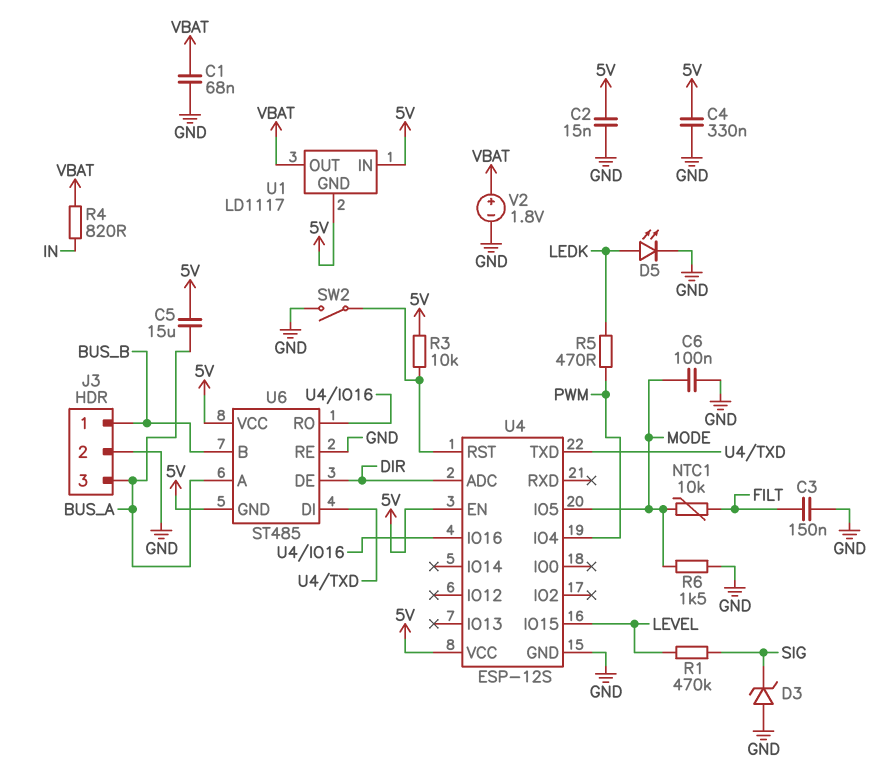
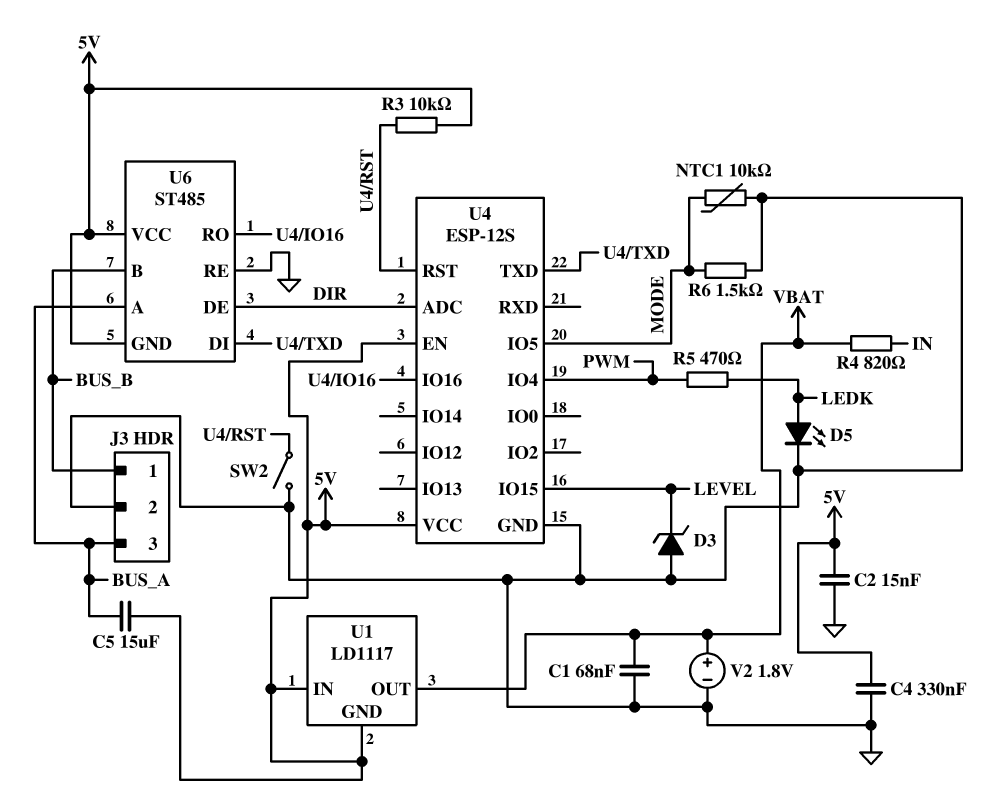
C3: 150nF (FILT, GND) -> none
C6: 100nF (GND, MODE) -> none
D3: zener (A GND, K SIG) -> zener (A GND, K LEVEL)
NTC1: 10k (FILT, MODE) -> 10k (GND, MODE)
R1: 470k (LEVEL, SIG) -> none

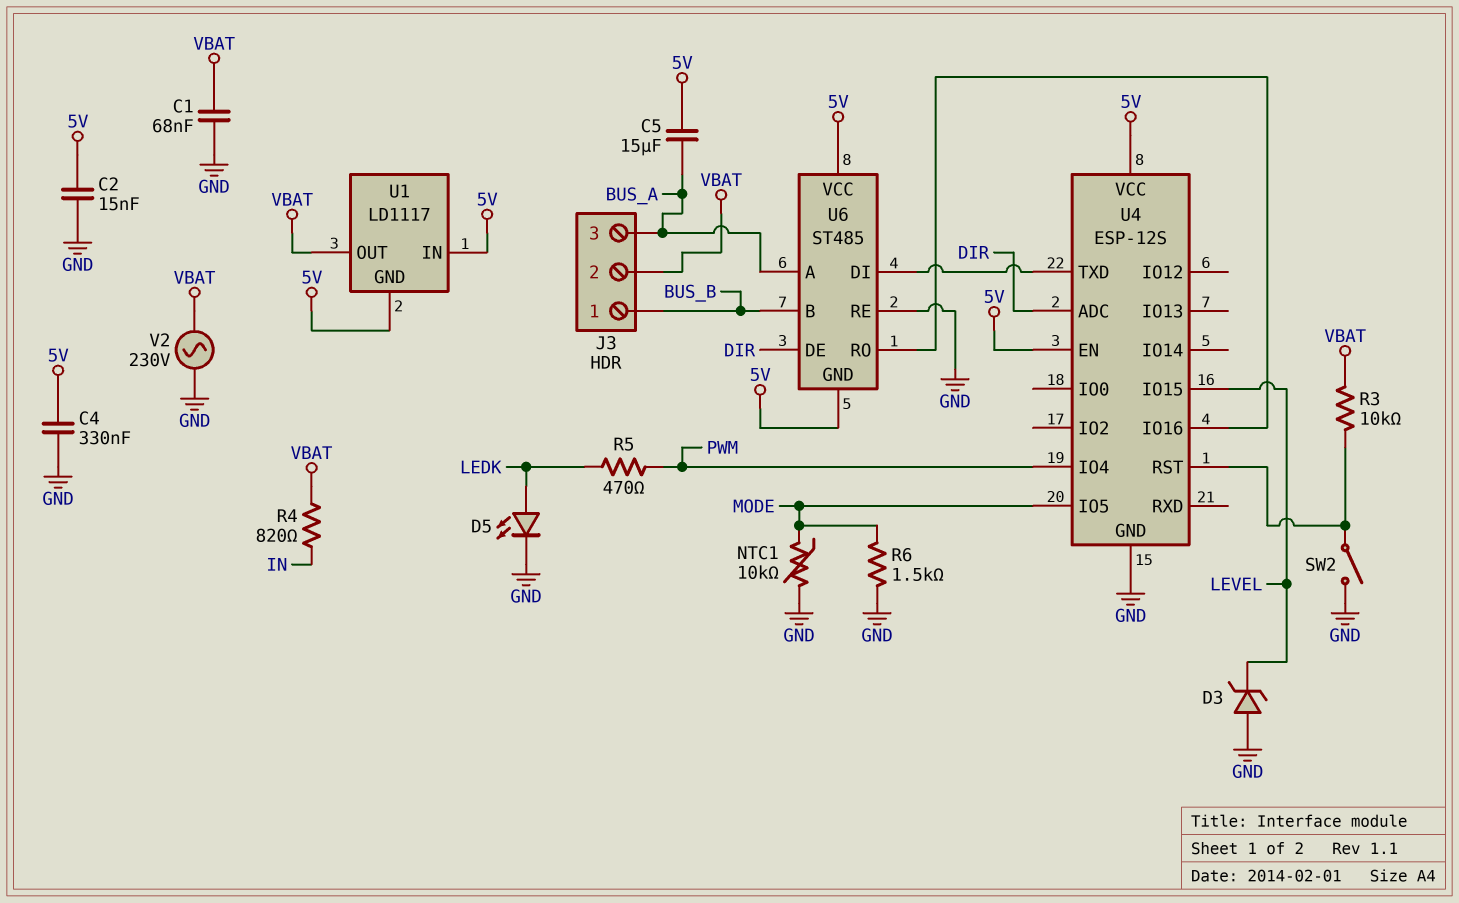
J3 pin 2: GND -> VBAT
R3: 10k (5V, U4/RST) -> 10k (U4/RST, VBAT)
V2: 1.8V (plus VBAT, minus GND) -> AC 230V (GND, VBAT)

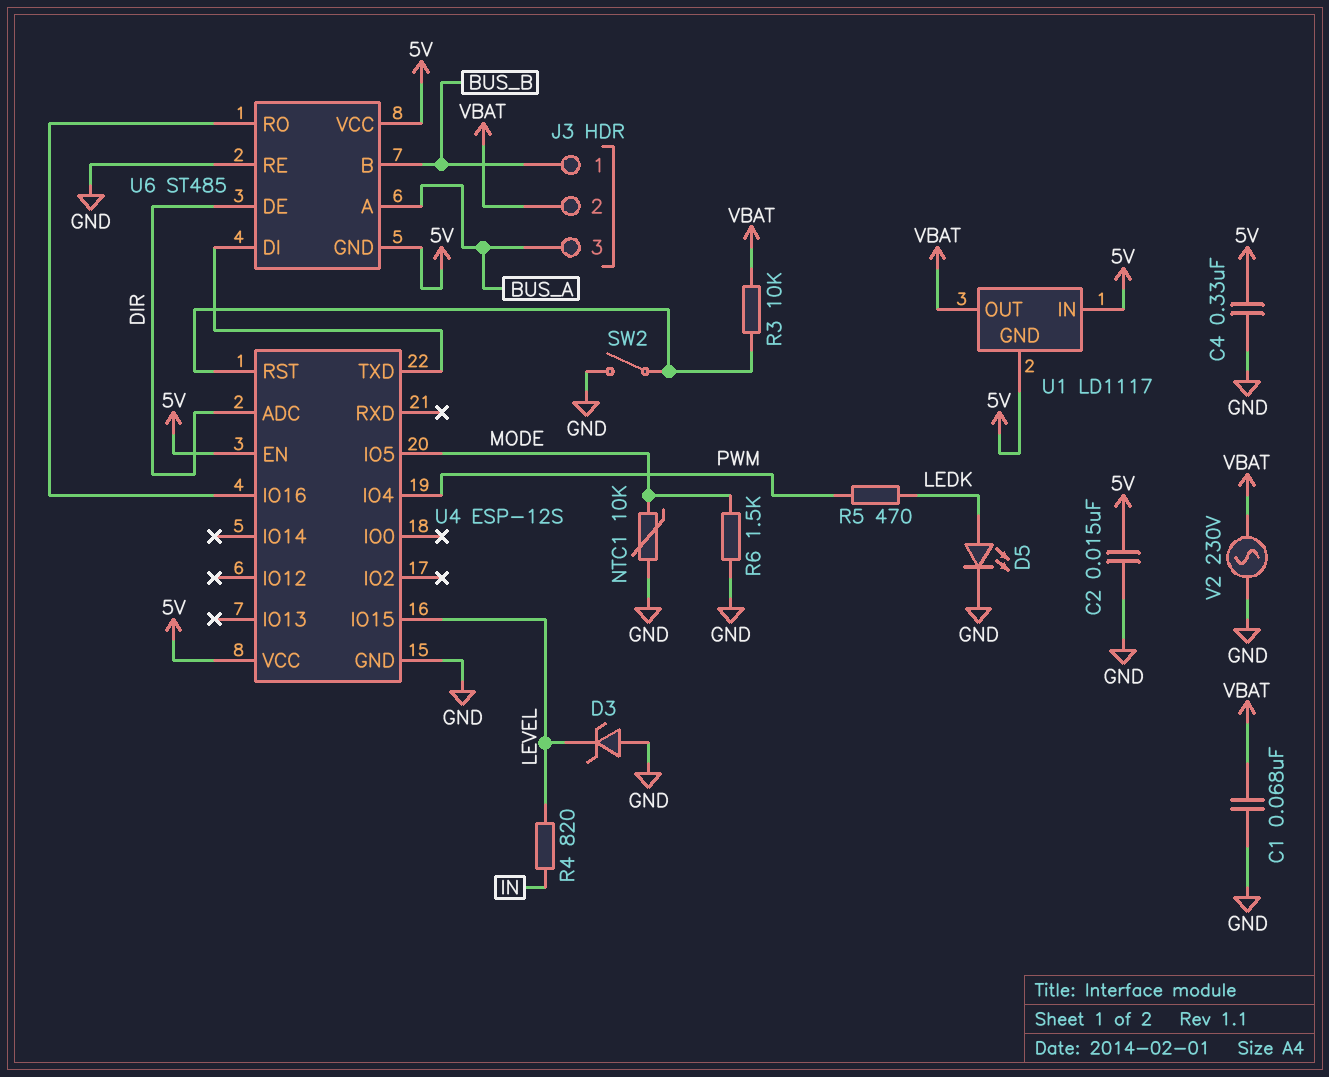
C5: 15uF (5V, BUS_A) -> none
R4: 820 (IN, VBAT) -> 820 (IN, LEVEL)

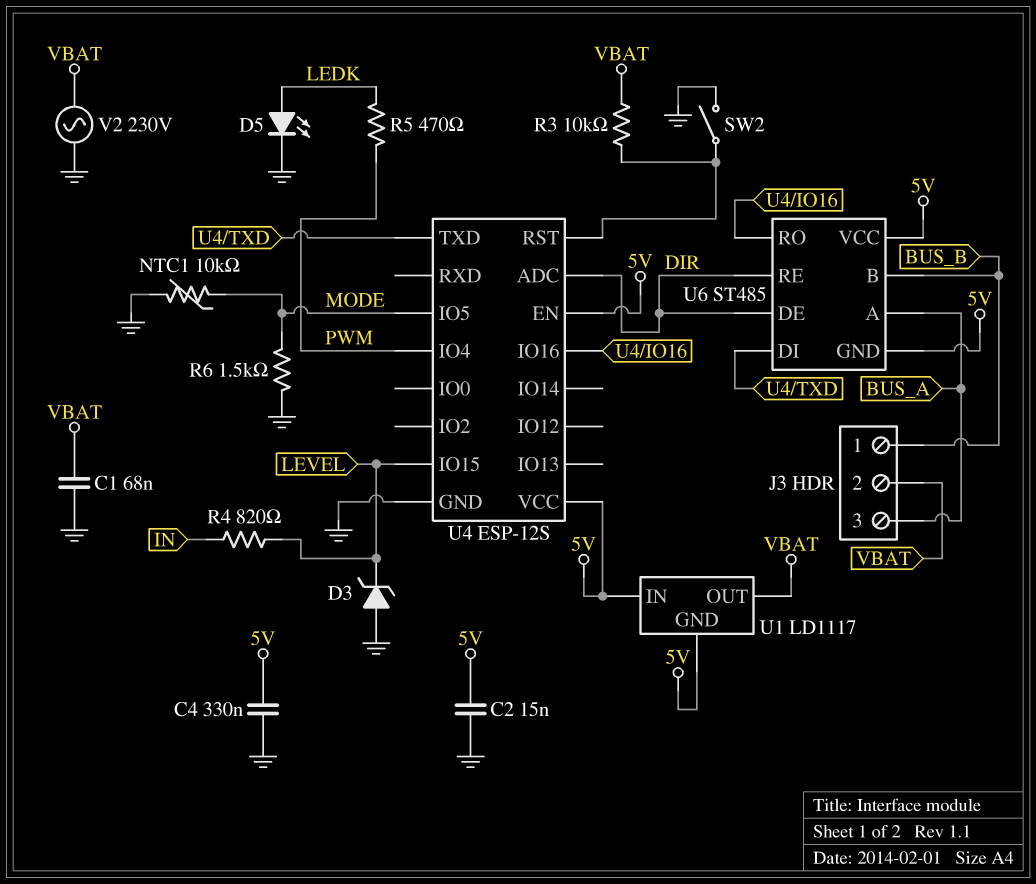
U6 pin RE: GND -> DIR

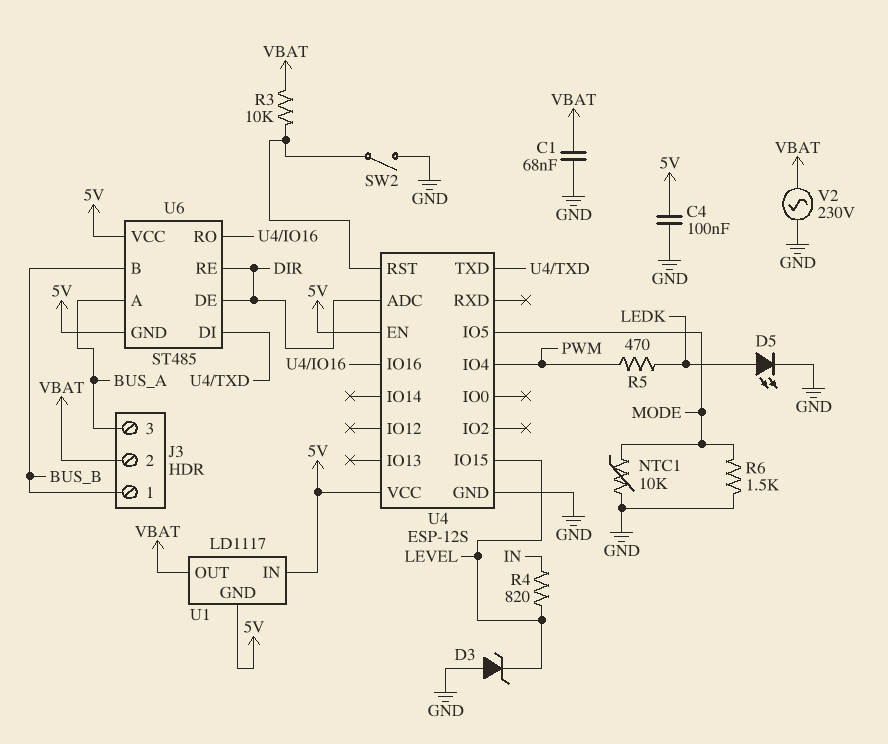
C2: 15nF (5V, GND) -> none
C4: 330nF (5V, GND) -> 100nF (5V, GND)

